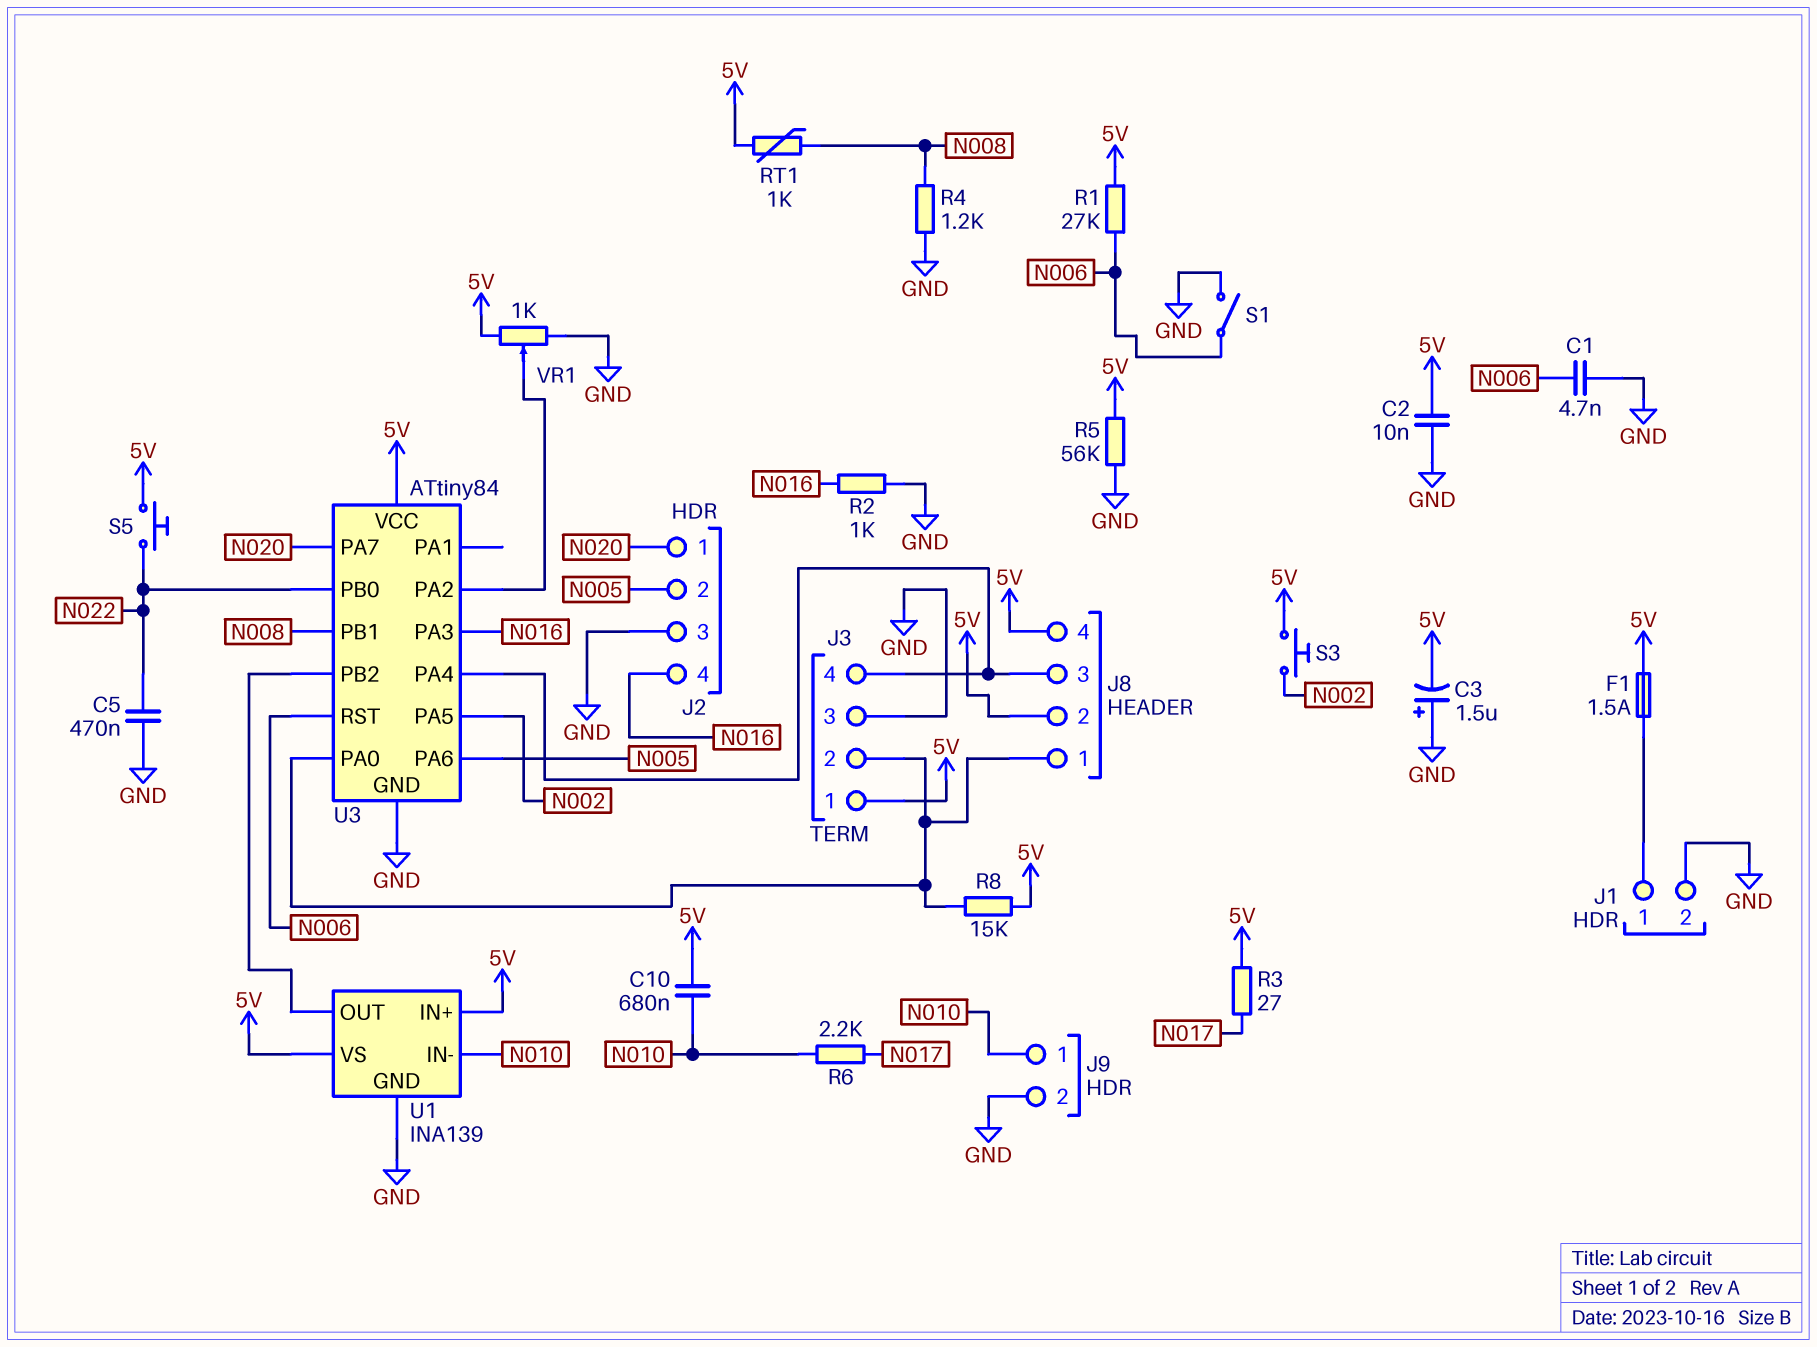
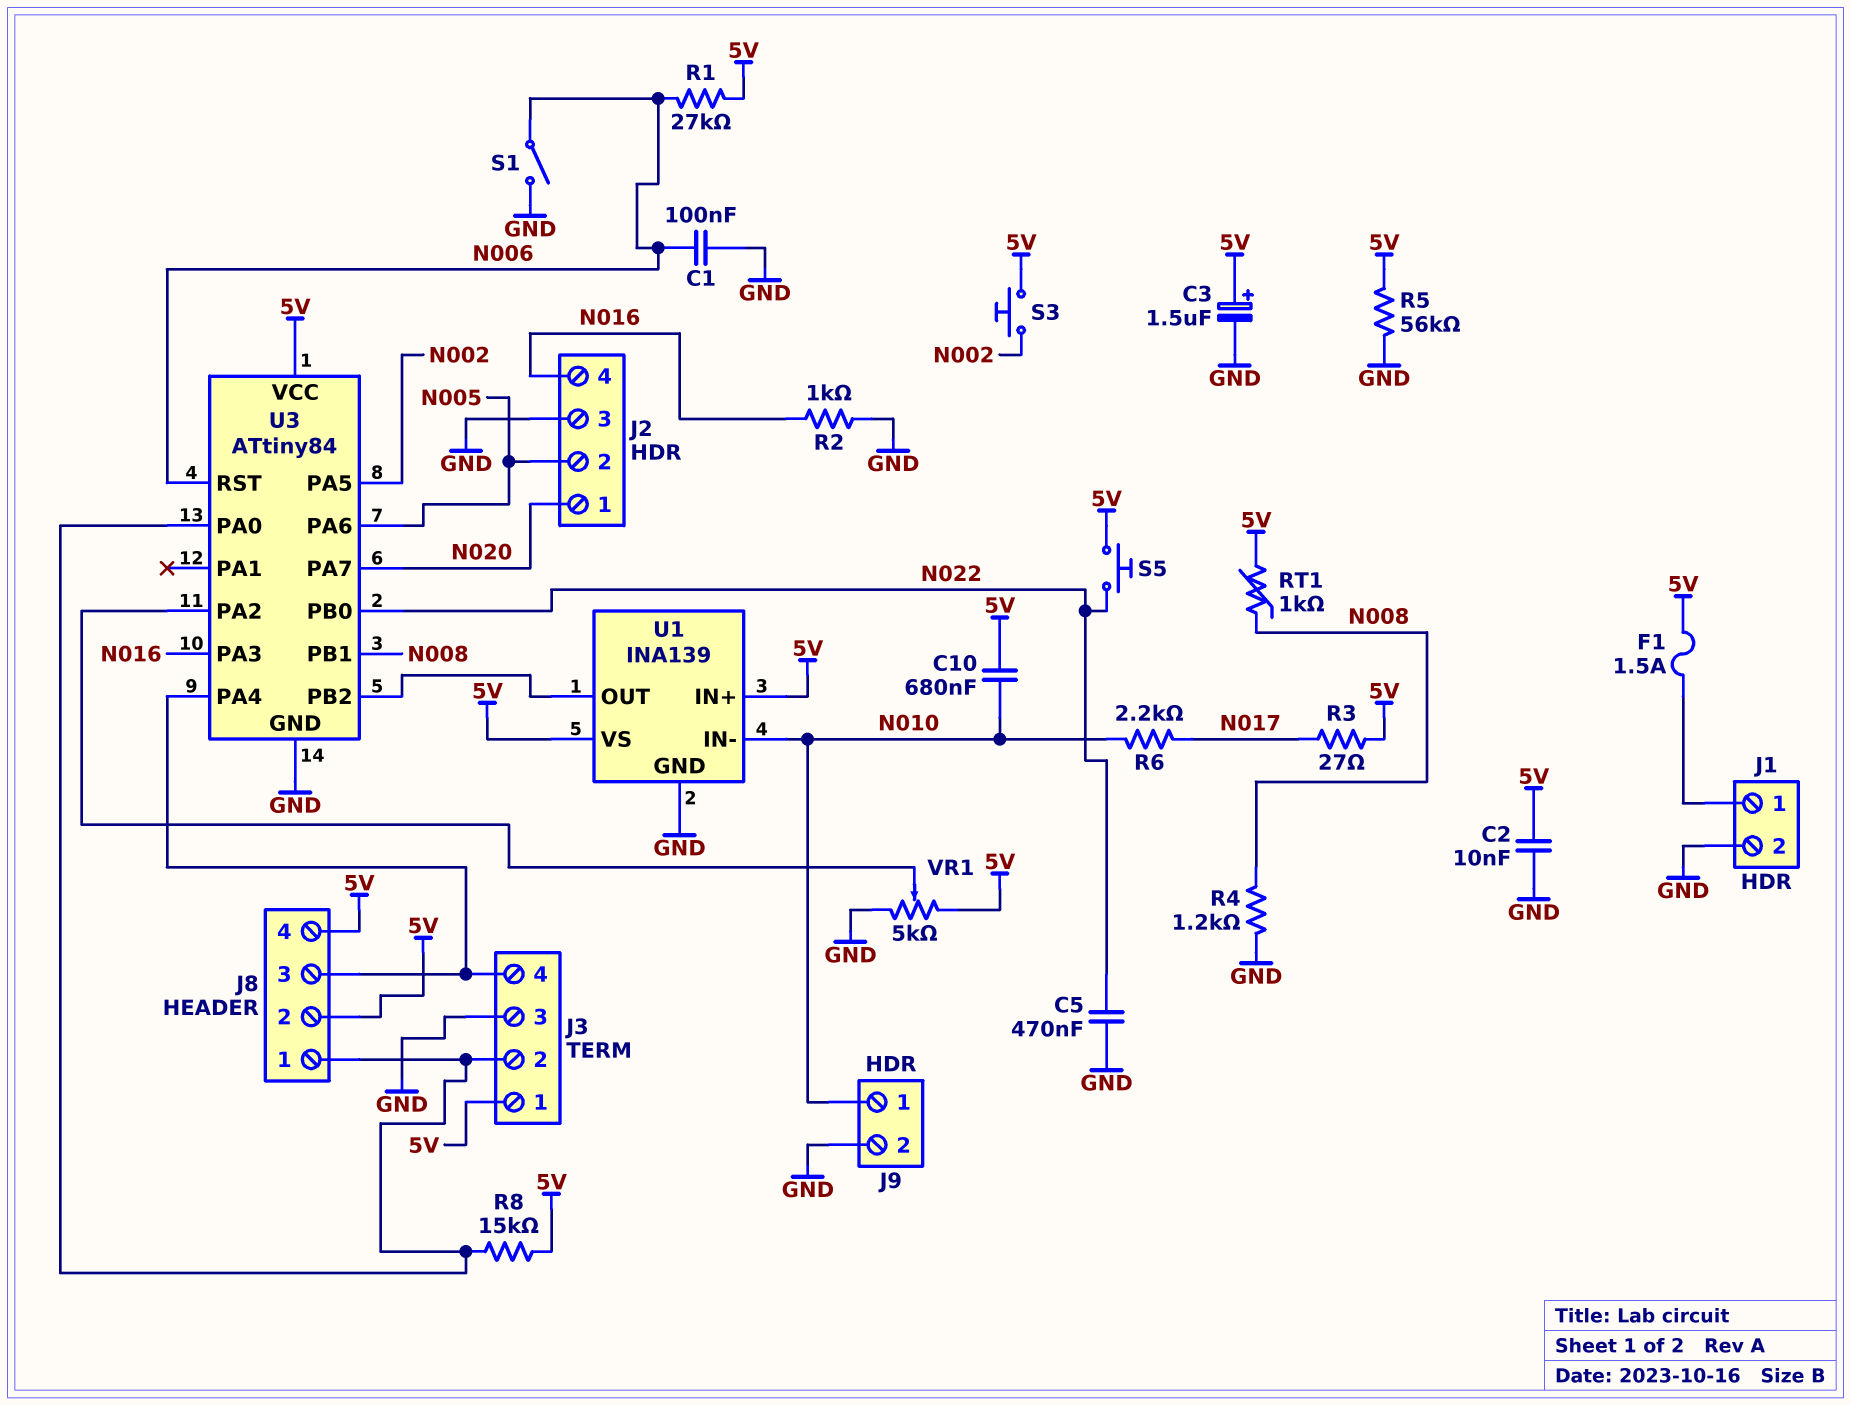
C1: 4.7nF (GND, N006) -> 100nF (GND, N006)
C3: 1.5uF (plus GND, minus 5V) -> 1.5uF (plus 5V, minus GND)
VR1: 1k (5V, GND, wiper U3/PA2) -> 5k (5V, GND, wiper U3/PA2)

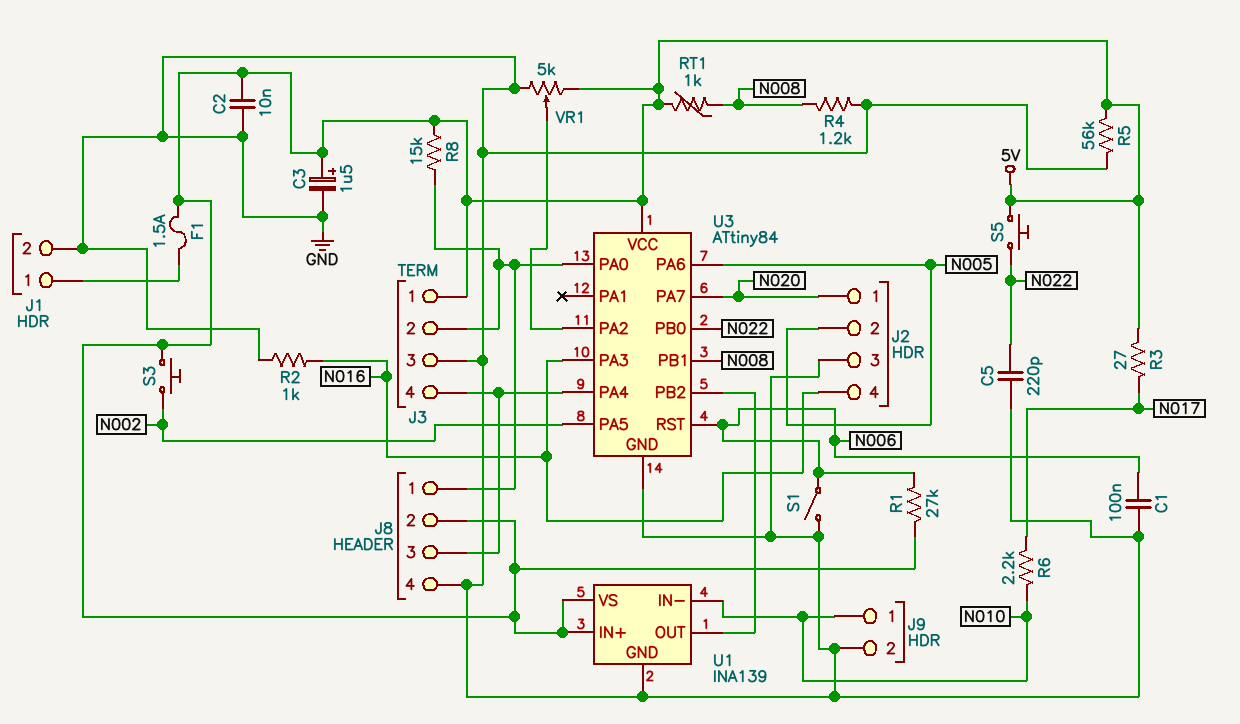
C5: 470nF (GND, N022) -> 220pF (GND, N022)
C10: 680nF (5V, N010) -> none
J8 pin 4: 5V -> GND

